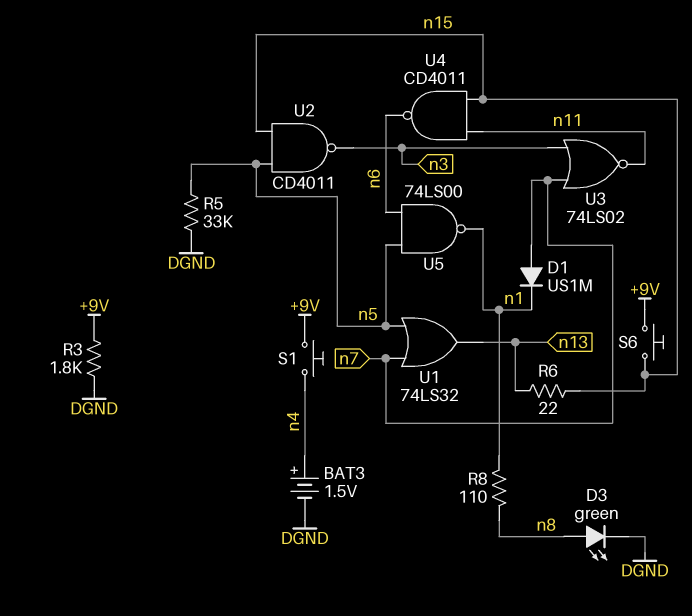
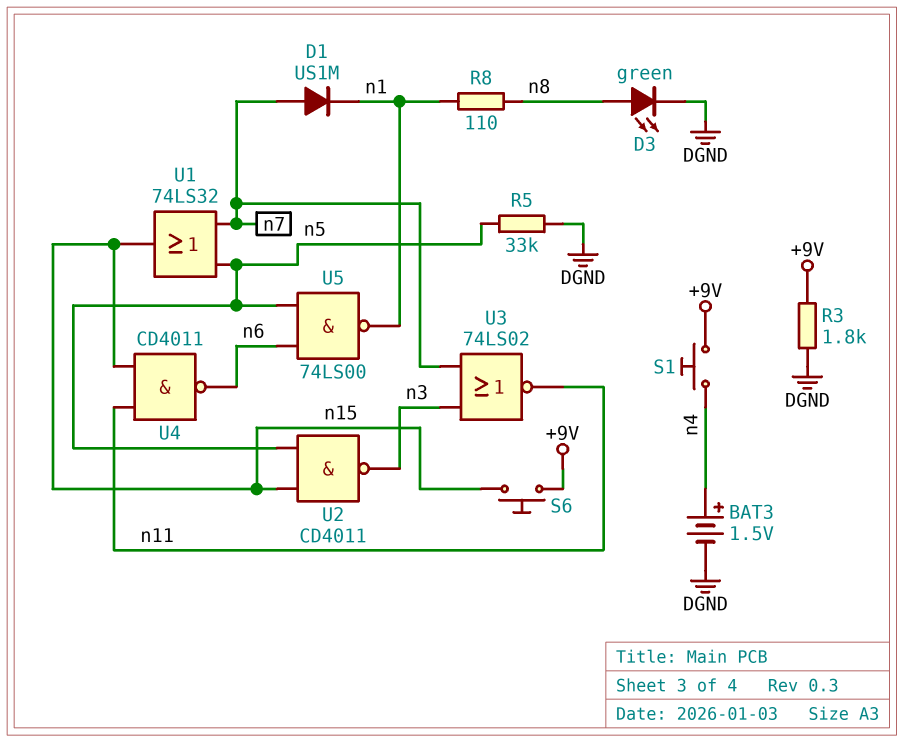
R6: 22 (n13, n15) -> none
U1: OR 74LS32 (in n5, in n7, out n13) -> OR 74LS32 (in n5, in n7, out n15)

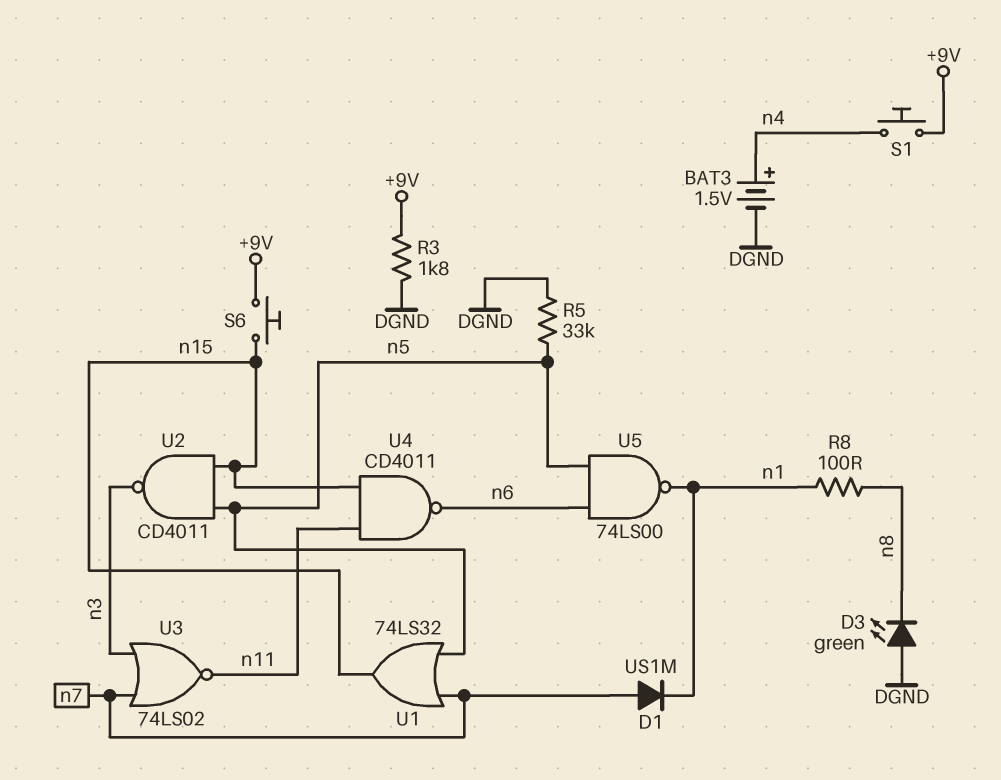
D3: LED green (A n8, K DGND) -> LED green (A DGND, K n8)
R8: 110 (n1, n8) -> 100 (n1, n8)

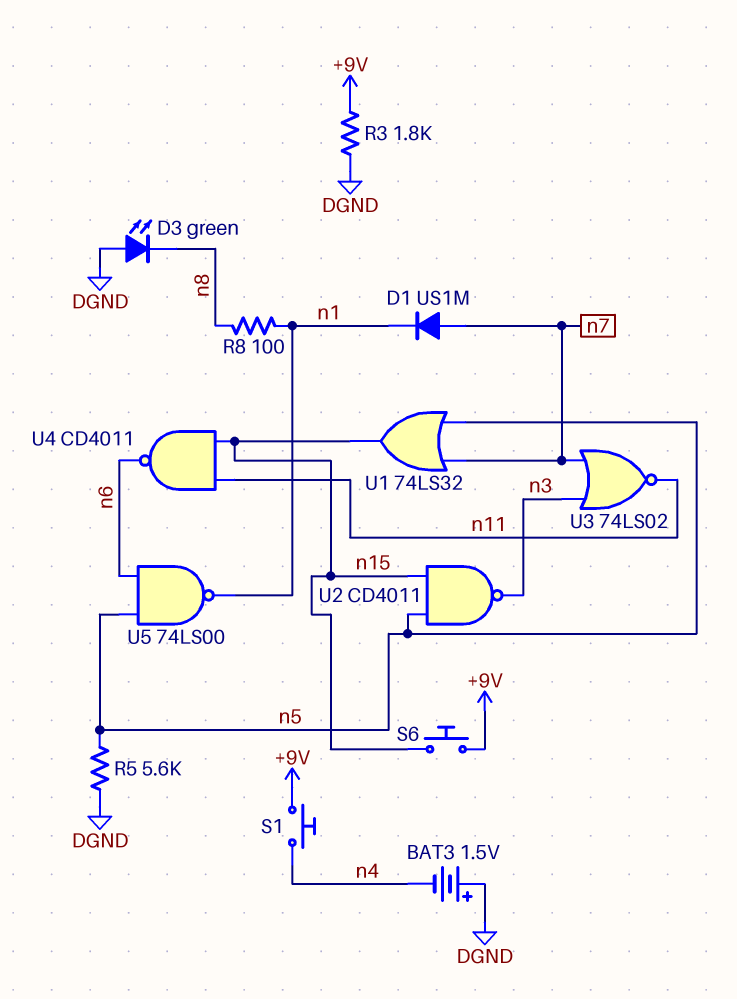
BAT3: 1.5V (plus n4, minus DGND) -> 1.5V (plus DGND, minus n4)
R5: 33k (DGND, n5) -> 5.6k (DGND, n5)

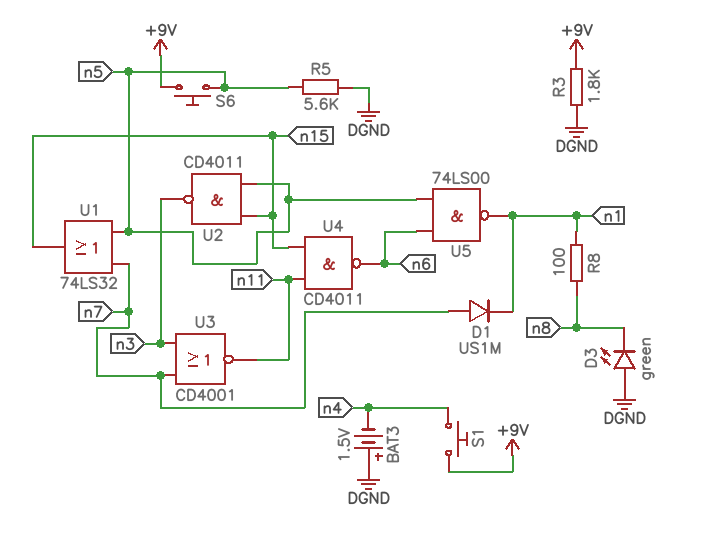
S6: button (+9V, n15) -> button (+9V, n5)
U3: NOR 74LS02 (in n3, in n7, out n11) -> NOR CD4001 (in n3, in n7, out n11)

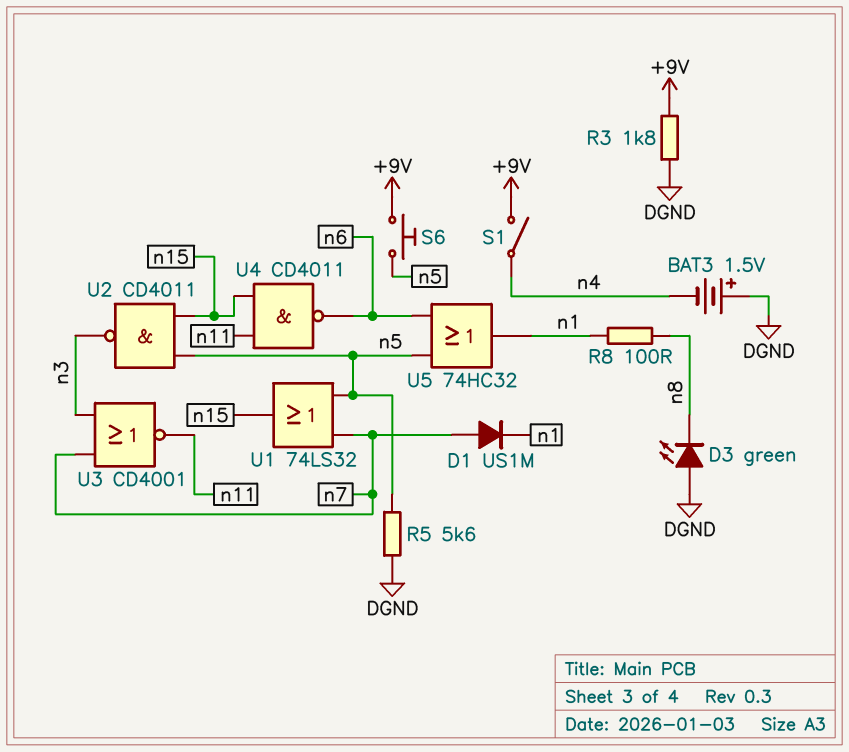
S1: button (+9V, n4) -> switch (+9V, n4)
U5: NAND 74LS00 (in n5, in n6, out n1) -> OR 74HC32 (in n5, in n6, out n1)

